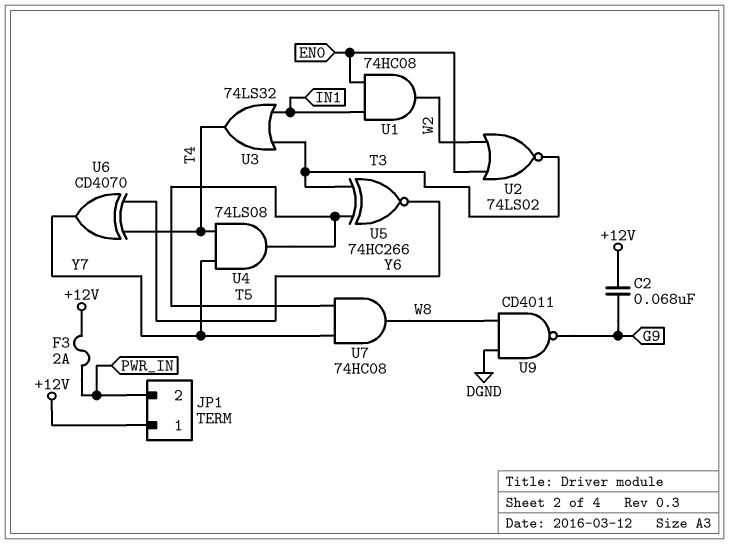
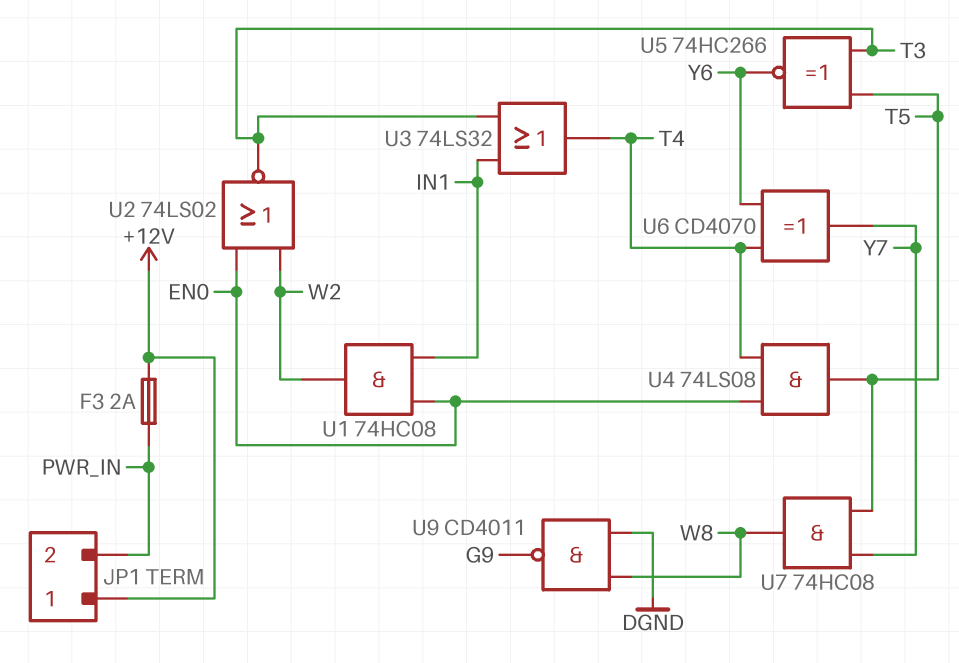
C2: 68nF (+12V, G9) -> none
U4: AND 74LS08 (in T4, in Y7, out T5) -> AND 74LS08 (in EN0, in T4, out T5)

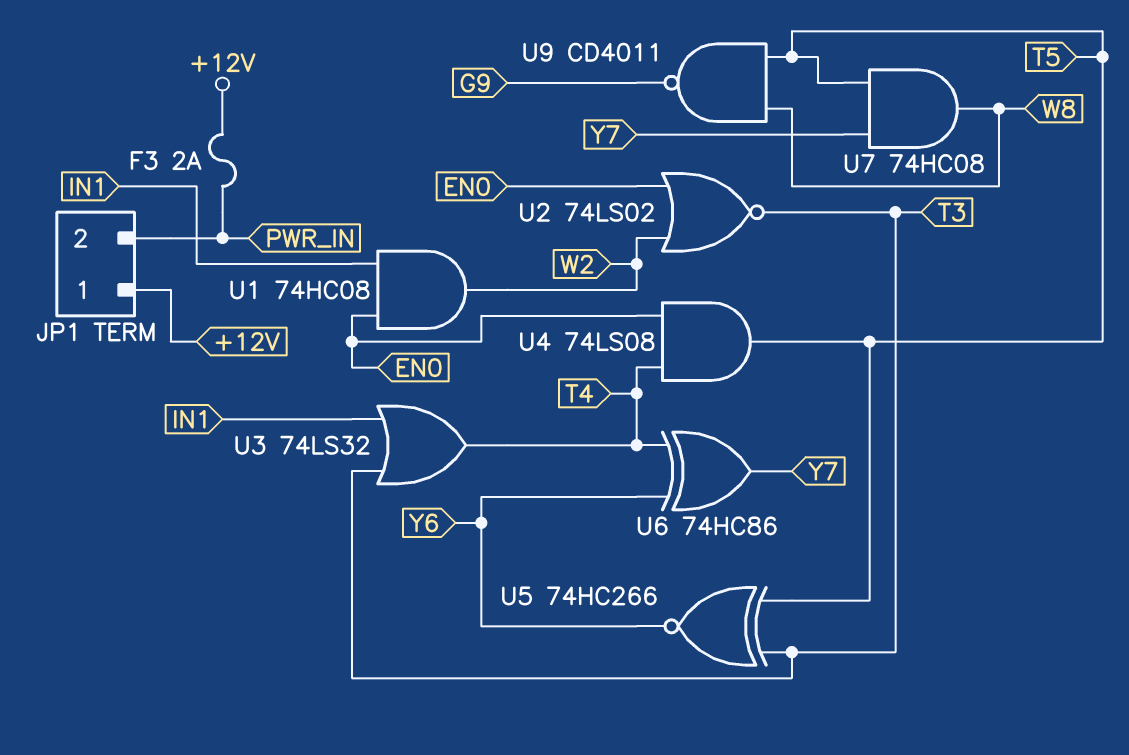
U6: XOR CD4070 (in T4, in Y6, out Y7) -> XOR 74HC86 (in T4, in Y6, out Y7)
U9: NAND CD4011 (in DGND, in W8, out G9) -> NAND CD4011 (in T5, in W8, out G9)

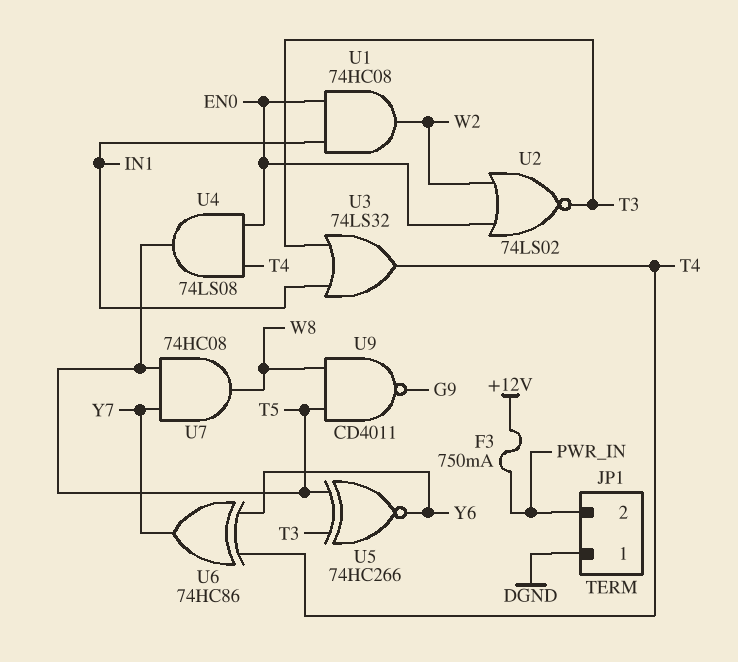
F3: 2A (+12V, PWR_IN) -> 750mA (+12V, PWR_IN)
JP1 pin 1: +12V -> DGND

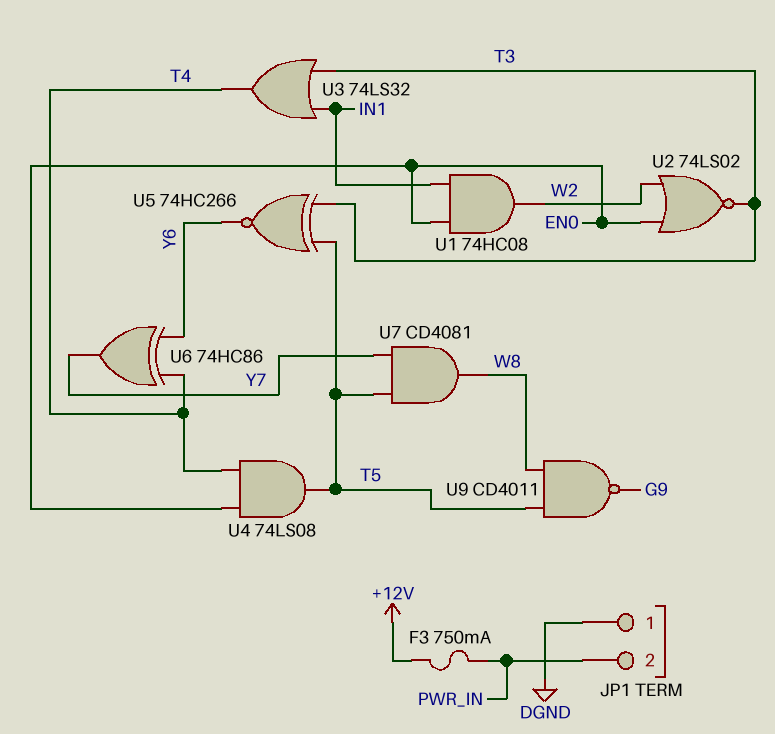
U7: AND 74HC08 (in T5, in Y7, out W8) -> AND CD4081 (in T5, in Y7, out W8)

